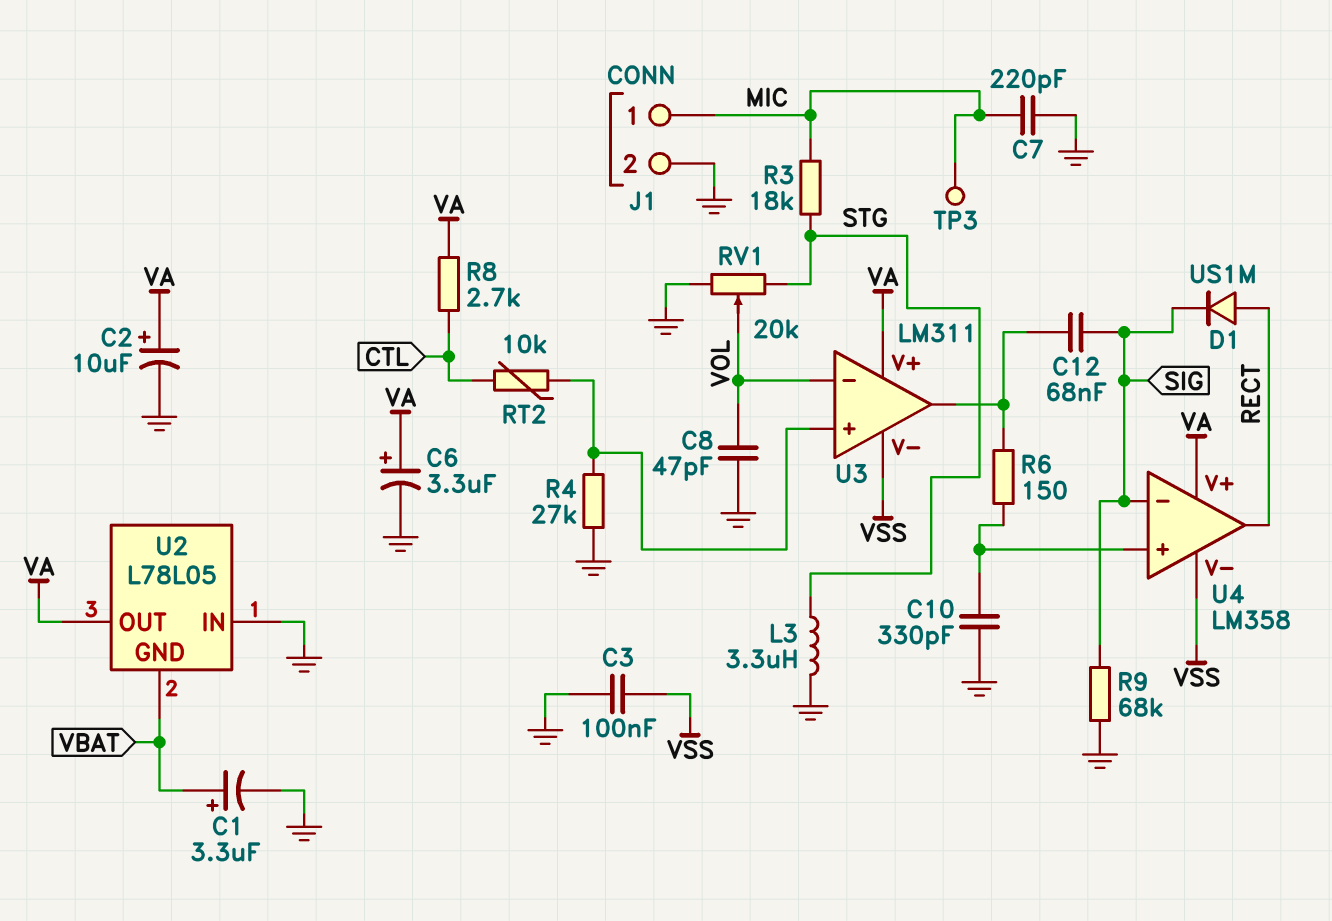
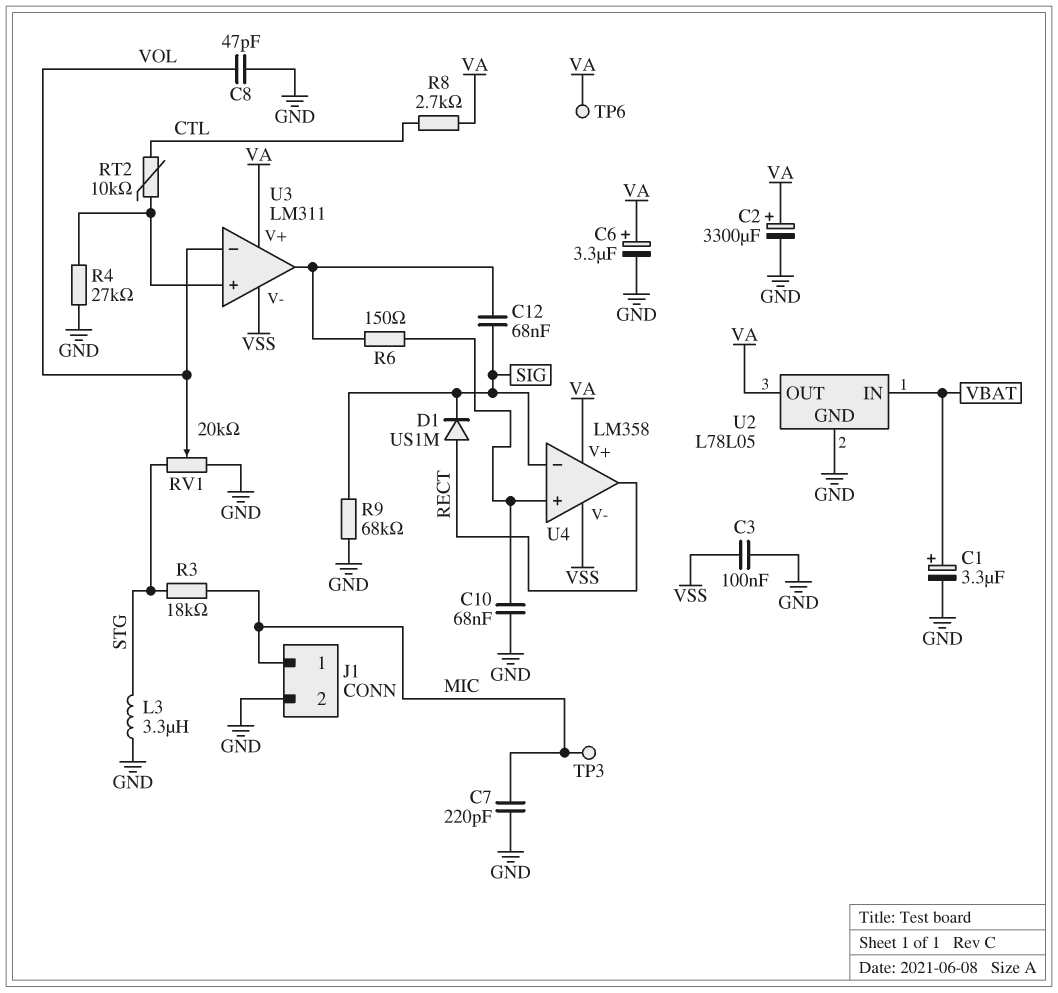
C2: 10uF (plus VA, minus GND) -> 3300uF (plus VA, minus GND)
C10: 330pF (GND, U4/in+) -> 68nF (GND, U4/in+)
TP6: none -> test point (VA)
U2 pin GND: VBAT -> GND
U2 pin IN: GND -> VBAT

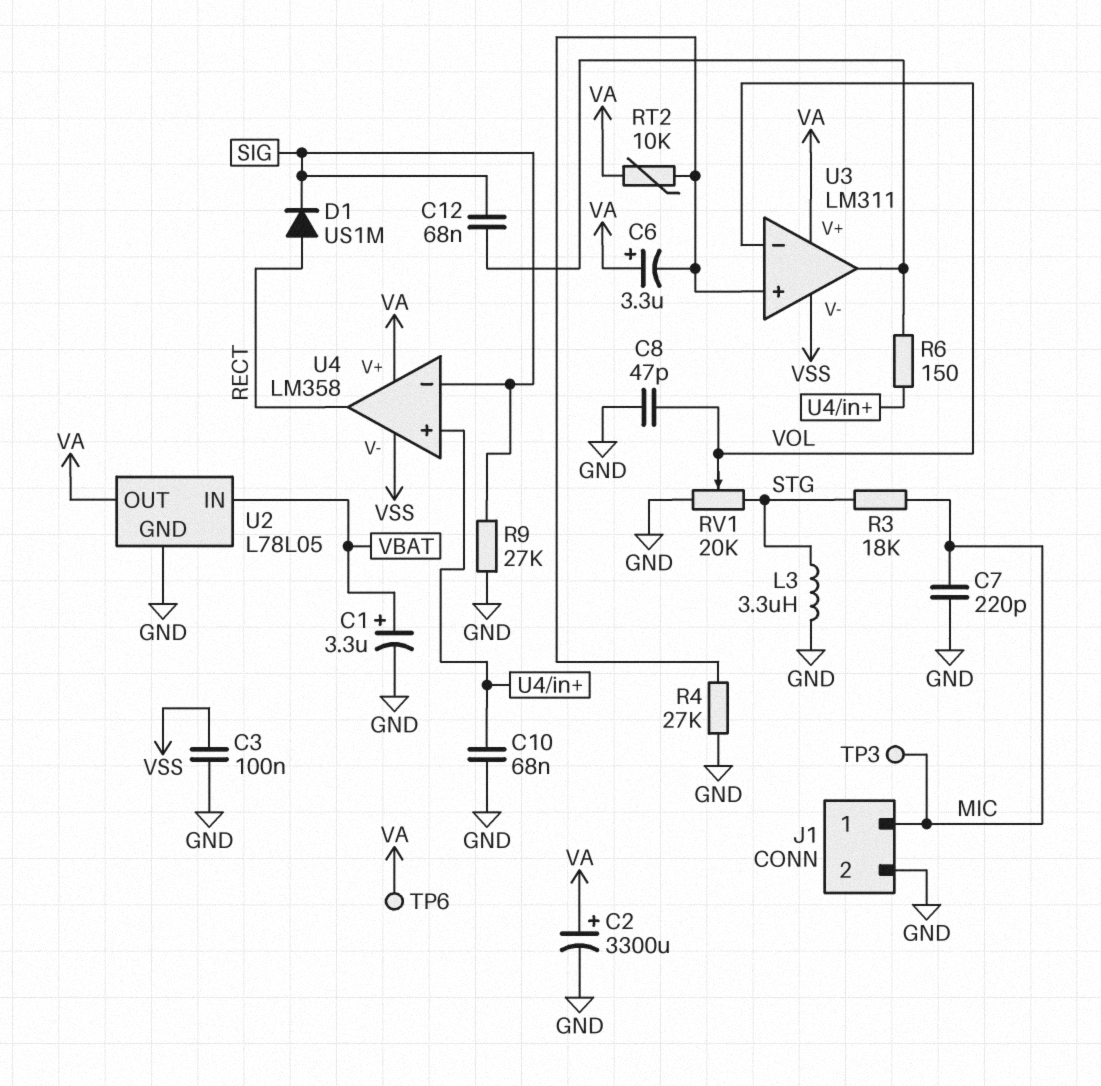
C6: 3.3uF (plus VA, minus GND) -> 3.3uF (plus VA, minus U3/in+)
R8: 2.7k (CTL, VA) -> none
R9: 68k (GND, SIG) -> 27k (GND, SIG)
RT2: 10k (CTL, U3/in+) -> 10k (U3/in+, VA)

